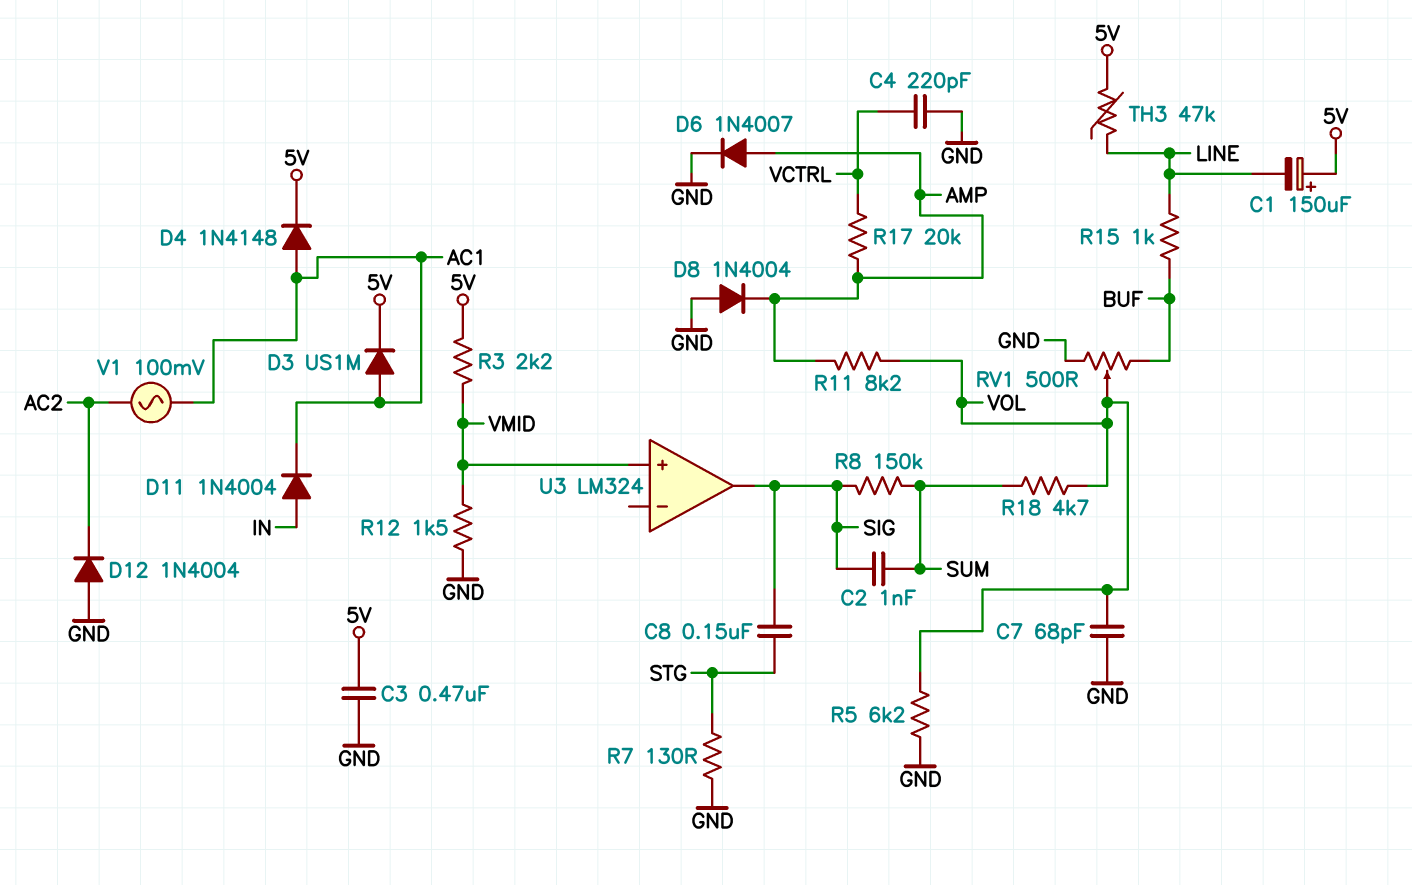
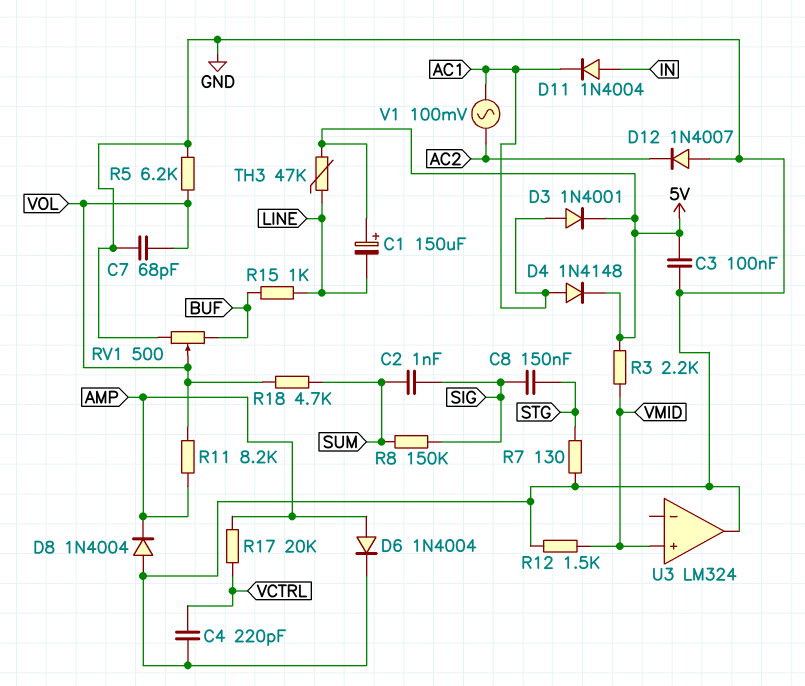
C3: 470nF (5V, GND) -> 100nF (5V, GND)
D3: diode US1M (A AC1, K 5V) -> diode 1N4001 (A AC1, K 5V)
D6: diode 1N4007 (A AMP, K GND) -> diode 1N4004 (A AMP, K GND)
D12: diode 1N4004 (A GND, K AC2) -> diode 1N4007 (A GND, K AC2)
U3 pin out: SIG -> GND

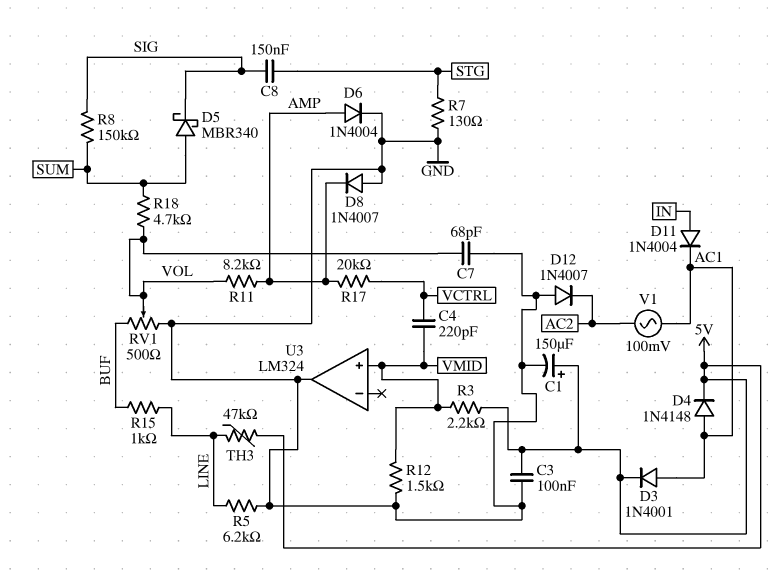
C1: 150uF (plus 5V, minus LINE) -> 150uF (plus 5V, minus GND)
C2: 1nF (SIG, SUM) -> none
C4: 220pF (GND, VCTRL) -> 220pF (VCTRL, VMID)
D5: none -> schottky MBR340 (A SUM, K SIG)
D8: diode 1N4004 (A GND, K AMP) -> diode 1N4007 (A GND, K AMP)
R5: 6.2k (GND, VOL) -> 6.2k (GND, LINE)

